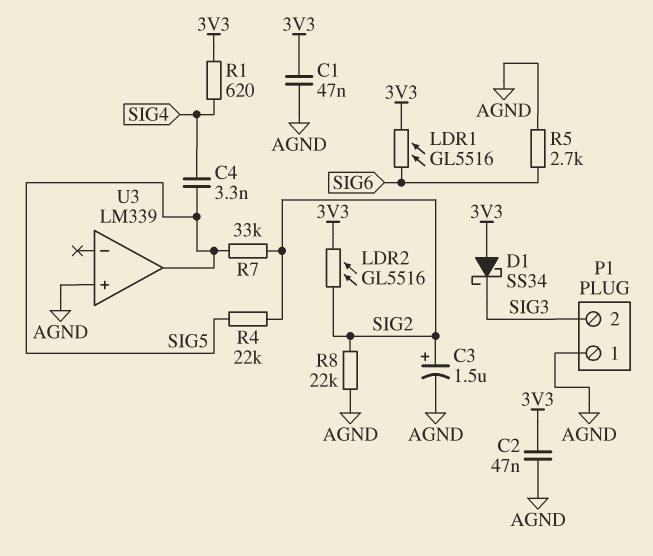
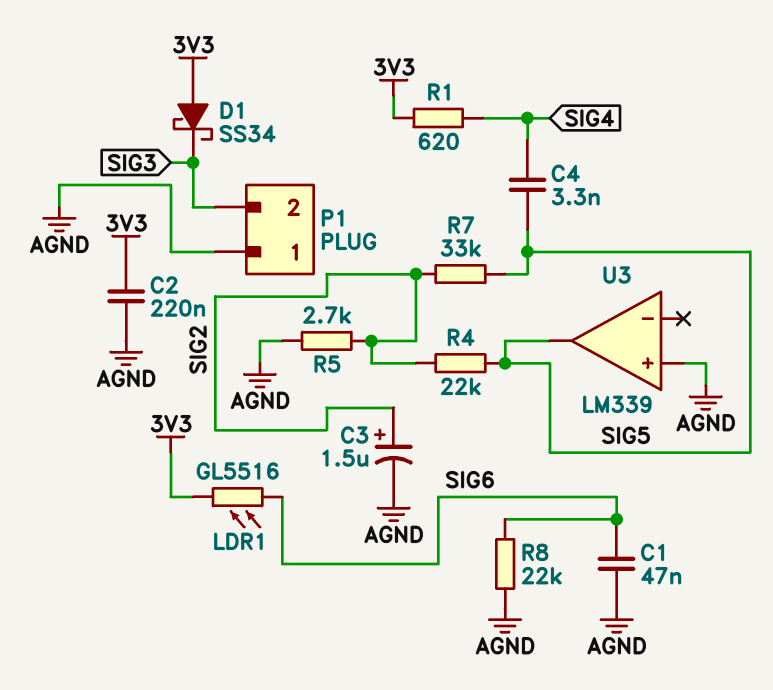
C1: 47nF (3V3, AGND) -> 47nF (AGND, SIG6)
C2: 47nF (3V3, AGND) -> 220nF (3V3, AGND)
LDR2: GL5516 (3V3, SIG2) -> none
R5: 2.7k (AGND, SIG6) -> 2.7k (AGND, SIG2)
R8: 22k (AGND, SIG2) -> 22k (AGND, SIG6)

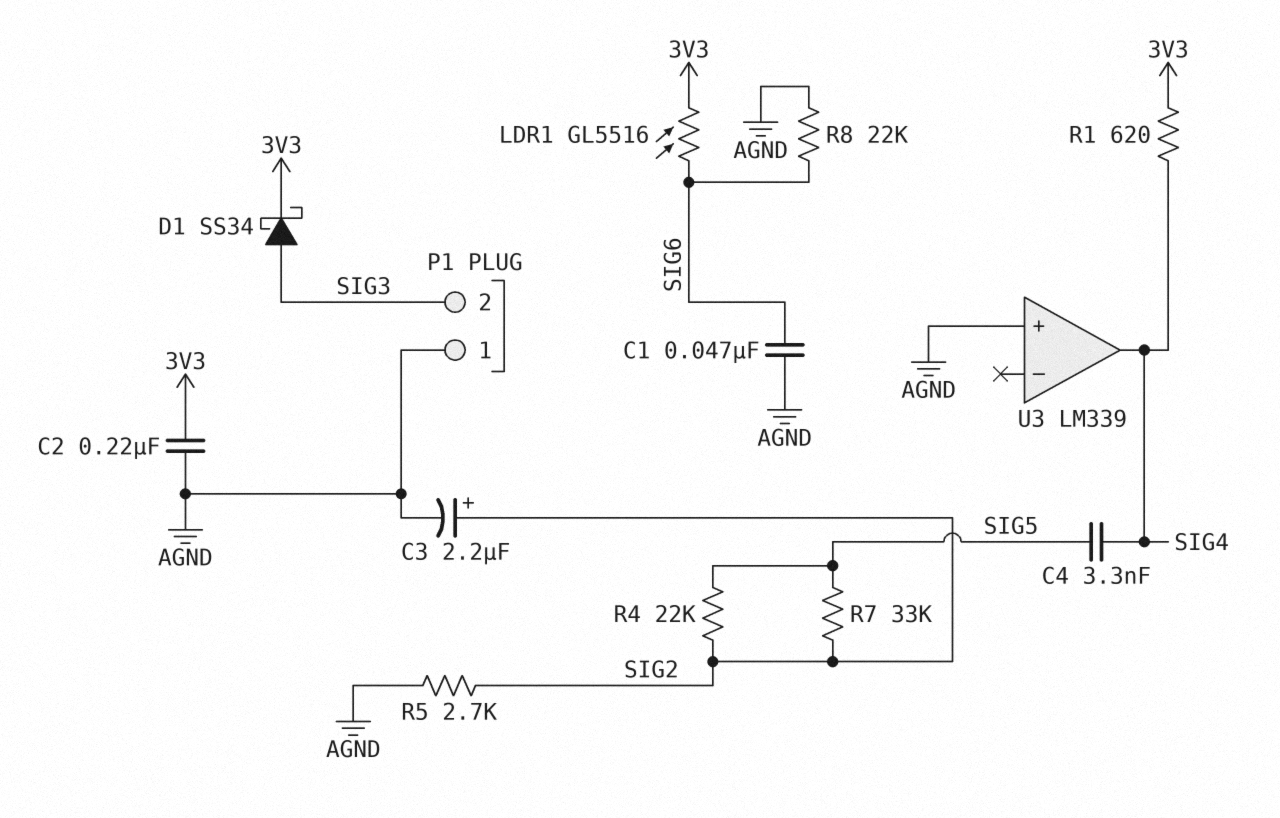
C3: 1.5uF (plus SIG2, minus AGND) -> 2.2uF (plus SIG2, minus AGND)
D1: schottky SS34 (A 3V3, K SIG3) -> schottky SS34 (A SIG3, K 3V3)
U3 pin out: SIG5 -> SIG4

